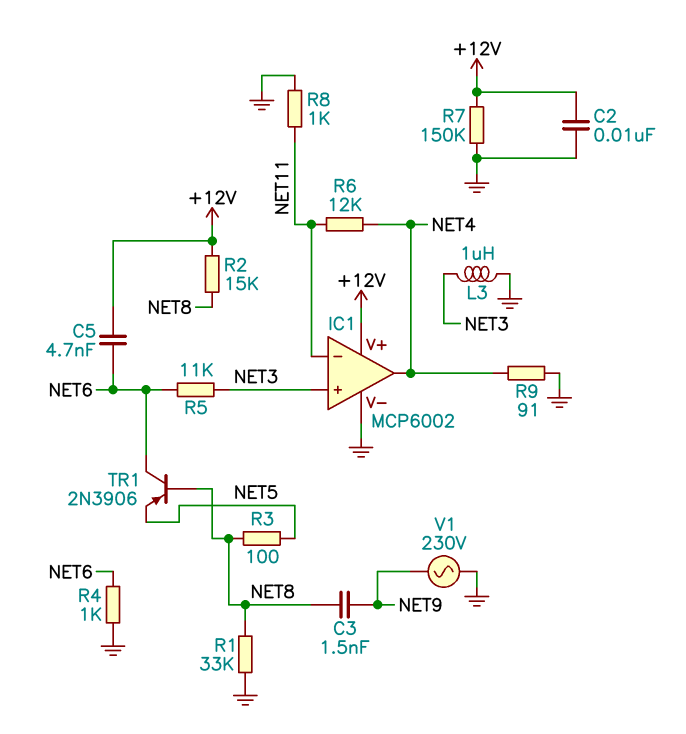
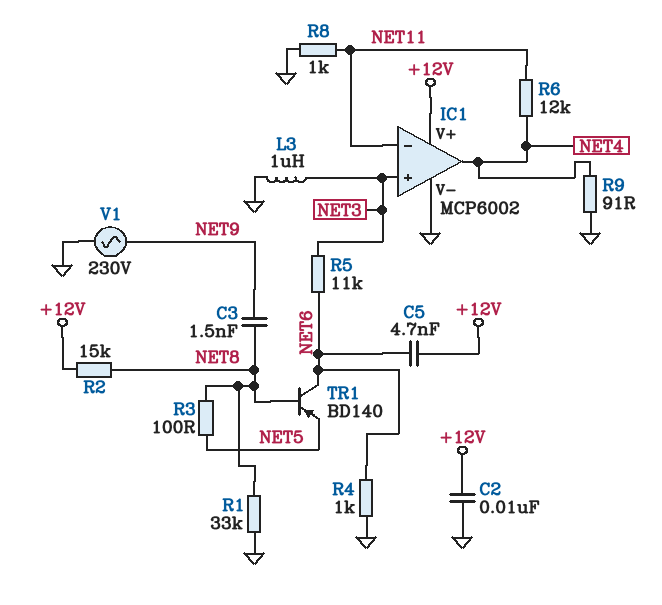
R7: 150k (+12V, GND) -> none
TR1: PNP 2N3906 (B NET8, C NET6, E NET5) -> PNP BD140 (B NET8, C NET6, E NET5)

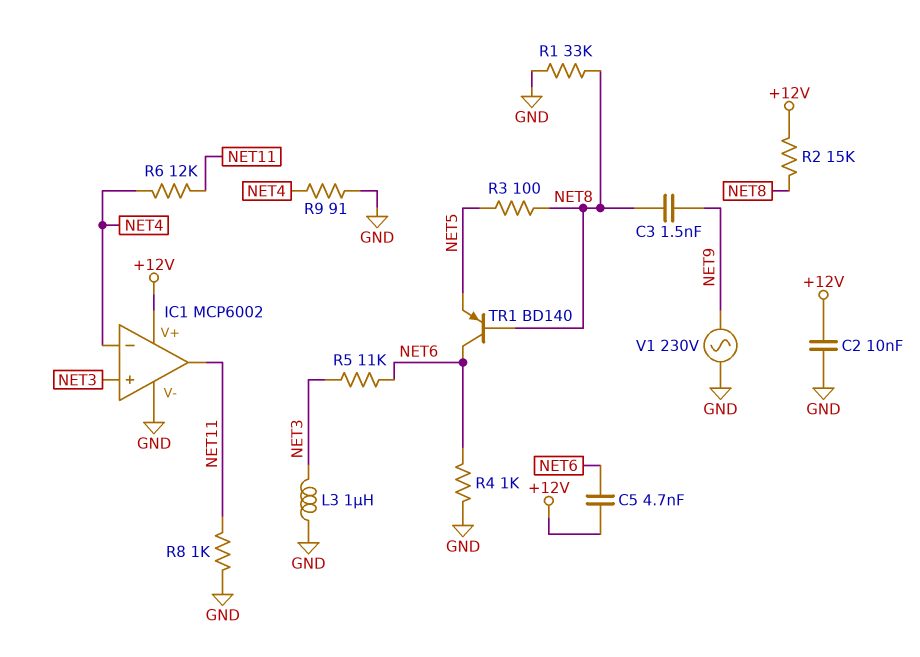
IC1 pin in-: NET11 -> NET4
IC1 pin out: NET4 -> NET11

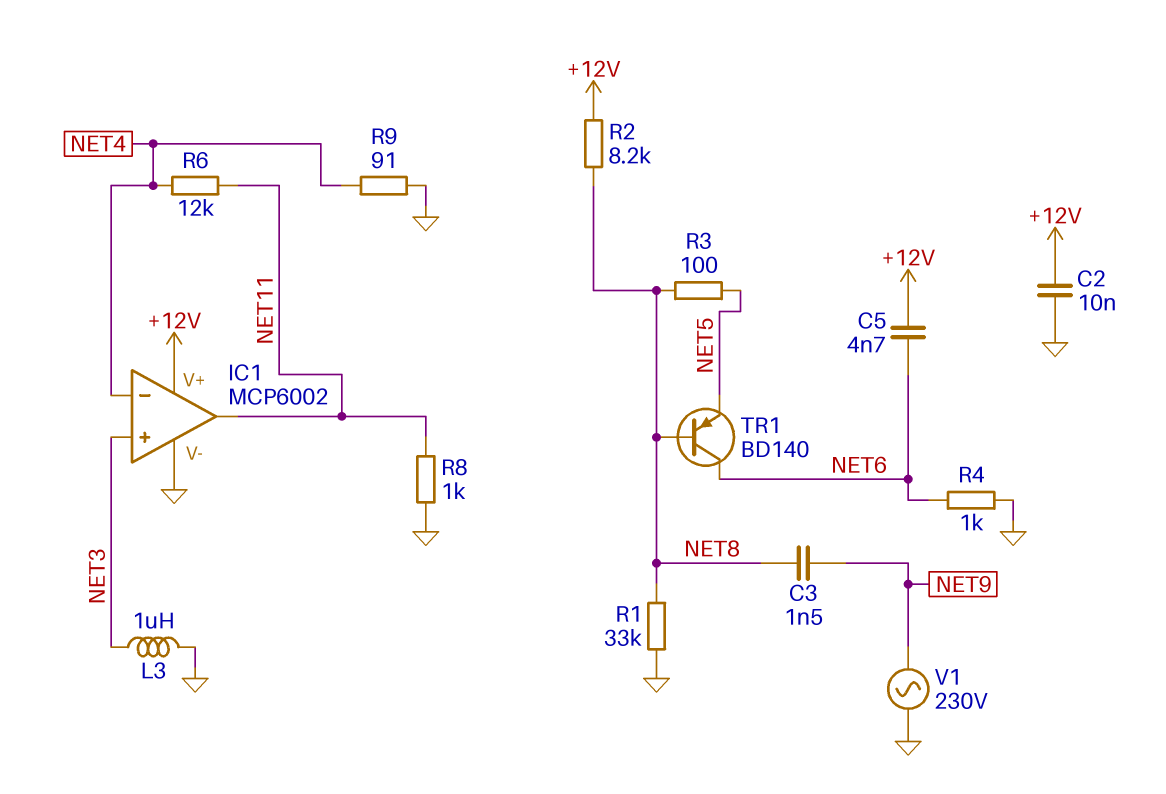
R2: 15k (+12V, NET8) -> 8.2k (+12V, NET8)
R5: 11k (NET3, NET6) -> none

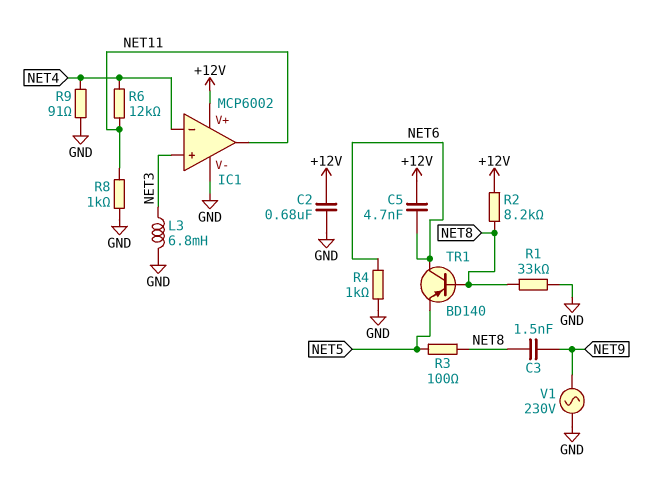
C2: 10nF (+12V, GND) -> 680nF (+12V, GND)
L3: 1uH (GND, NET3) -> 6.8mH (GND, NET3)

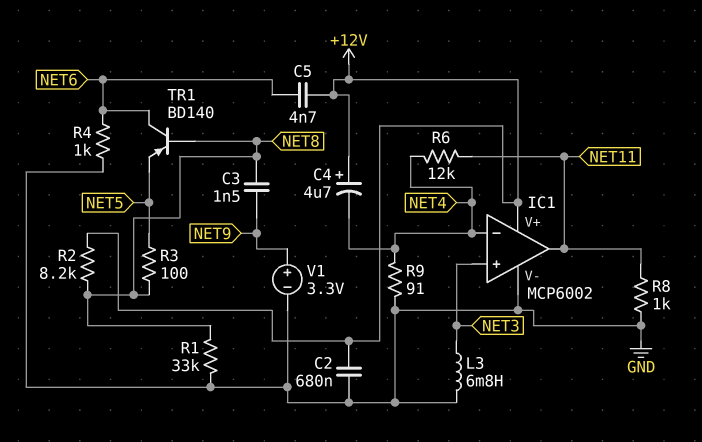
C4: none -> 4.7uF (plus +12V, minus NET4)
V1: AC 230V (GND, NET9) -> 3.3V (plus NET9, minus GND)

